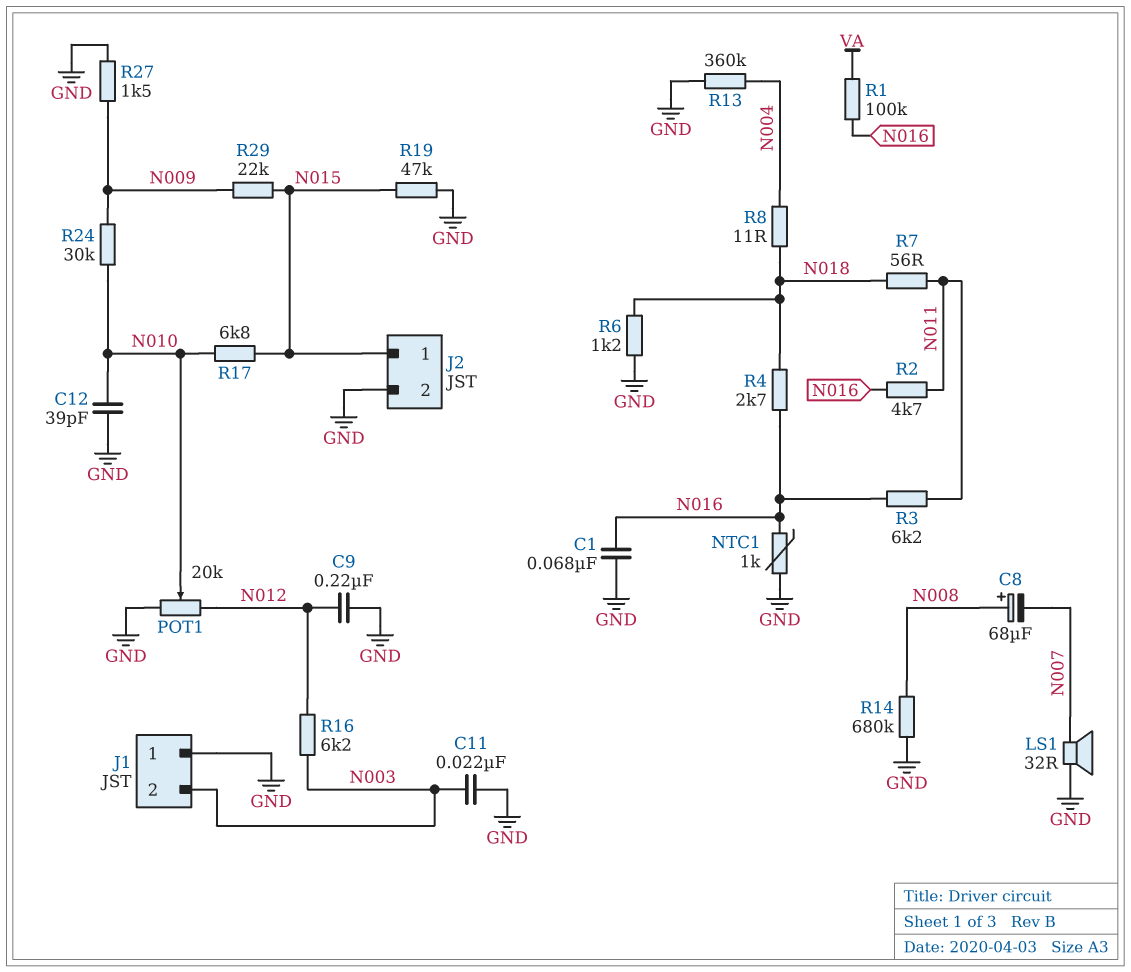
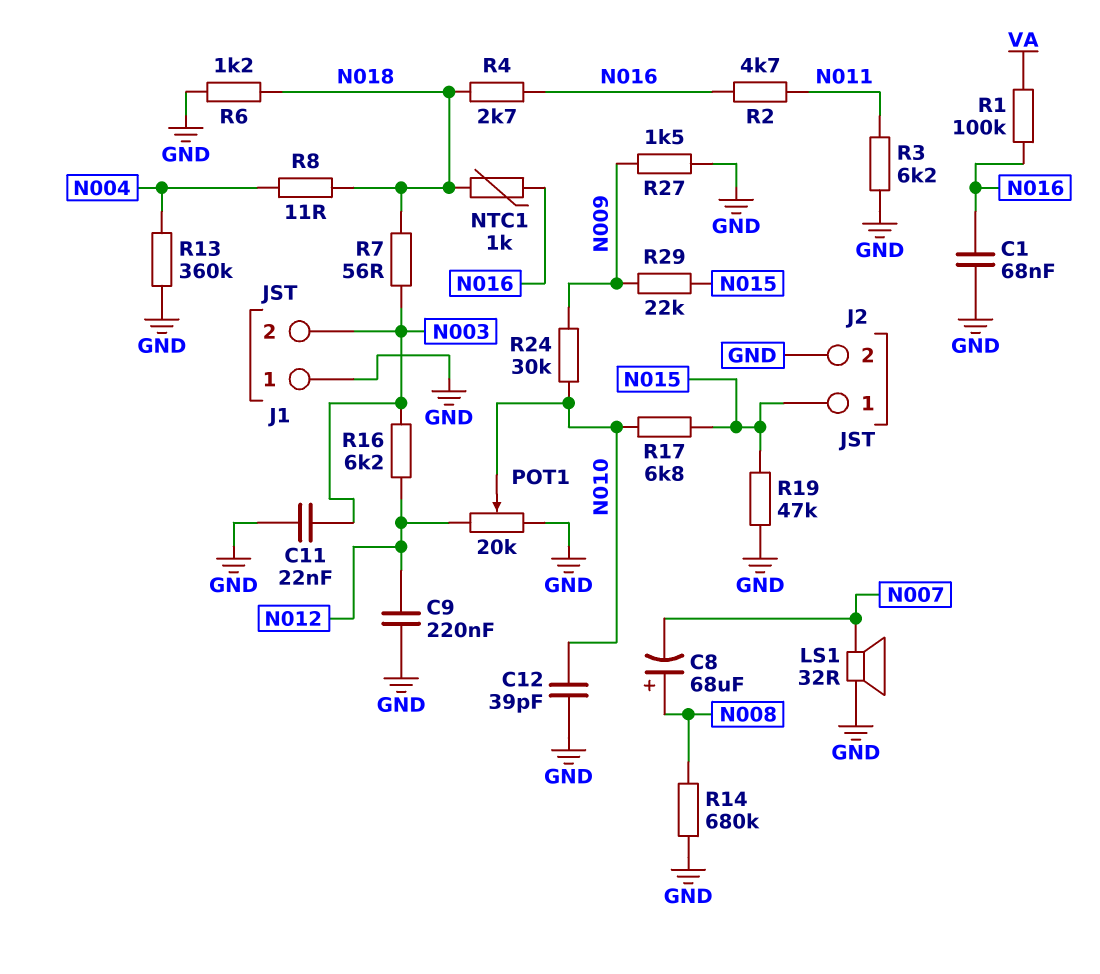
NTC1: 1k (GND, N016) -> 1k (N016, N018)
R3: 6.2k (N011, N016) -> 6.2k (GND, N011)
R7: 56 (N011, N018) -> 56 (N003, N018)

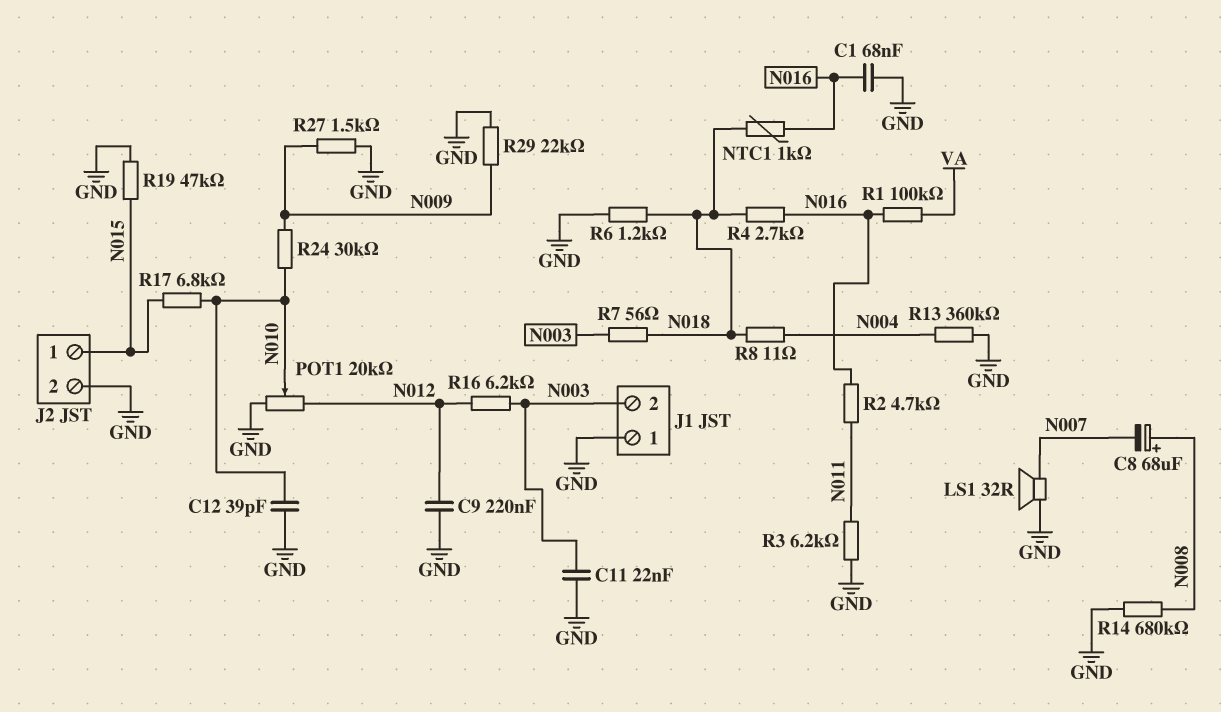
R29: 22k (N009, N015) -> 22k (GND, N009)

